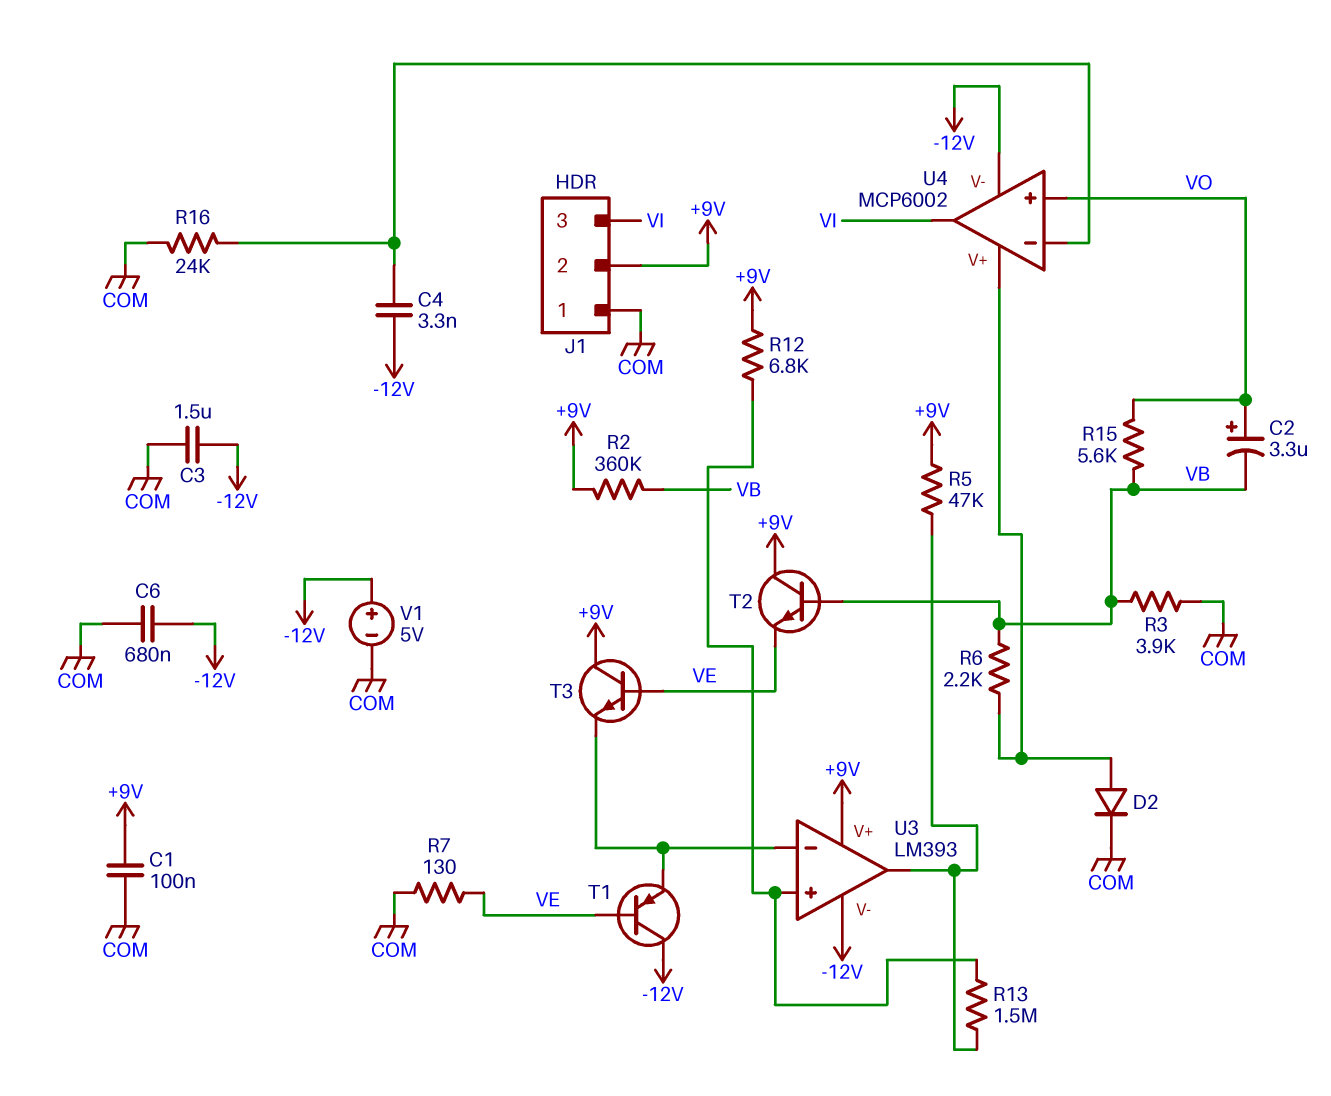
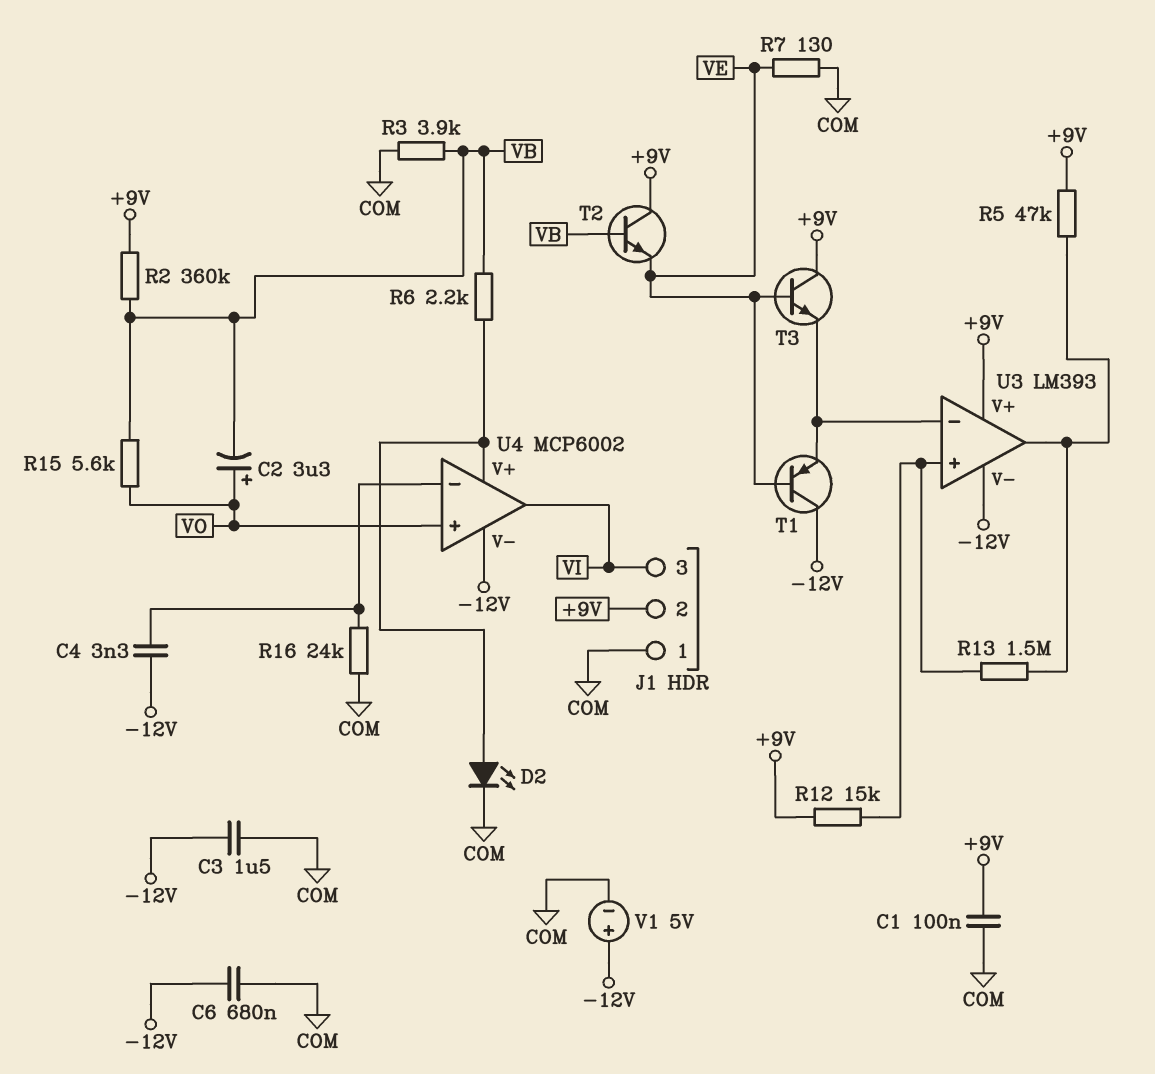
D2: diode (A U4/V+, K COM) -> LED (A U4/V+, K COM)
R12: 6.8k (+9V, U3/in+) -> 15k (+9V, U3/in+)

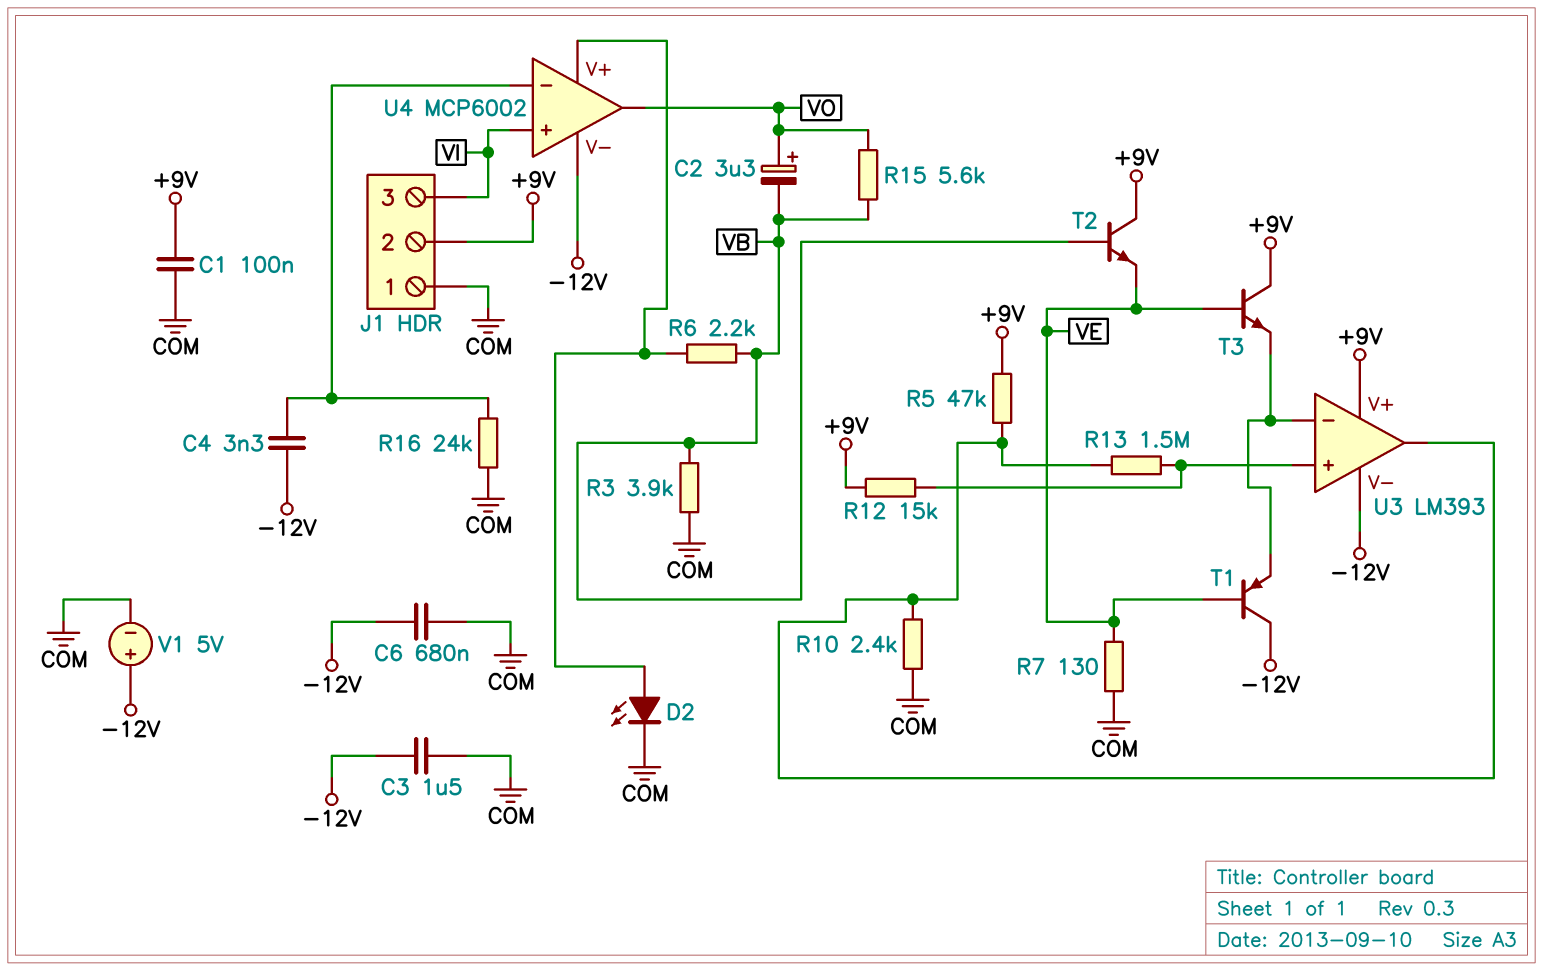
R2: 360k (+9V, VB) -> none
R10: none -> 2.4k (COM, U3/out)
U4 pin in+: VO -> VI
U4 pin out: VI -> VO

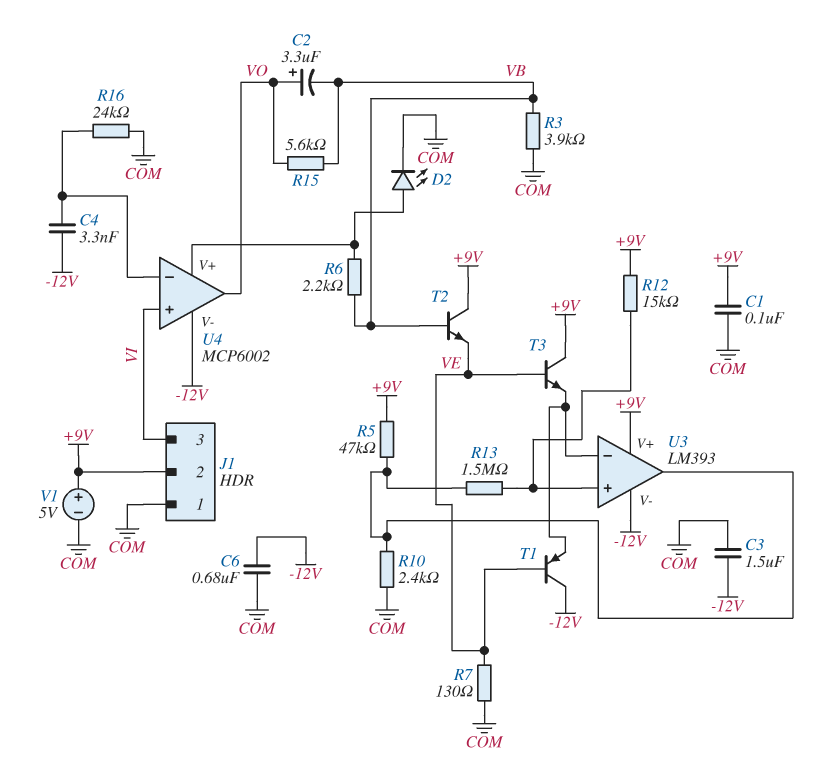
V1: 5V (plus -12V, minus COM) -> 5V (plus +9V, minus COM)

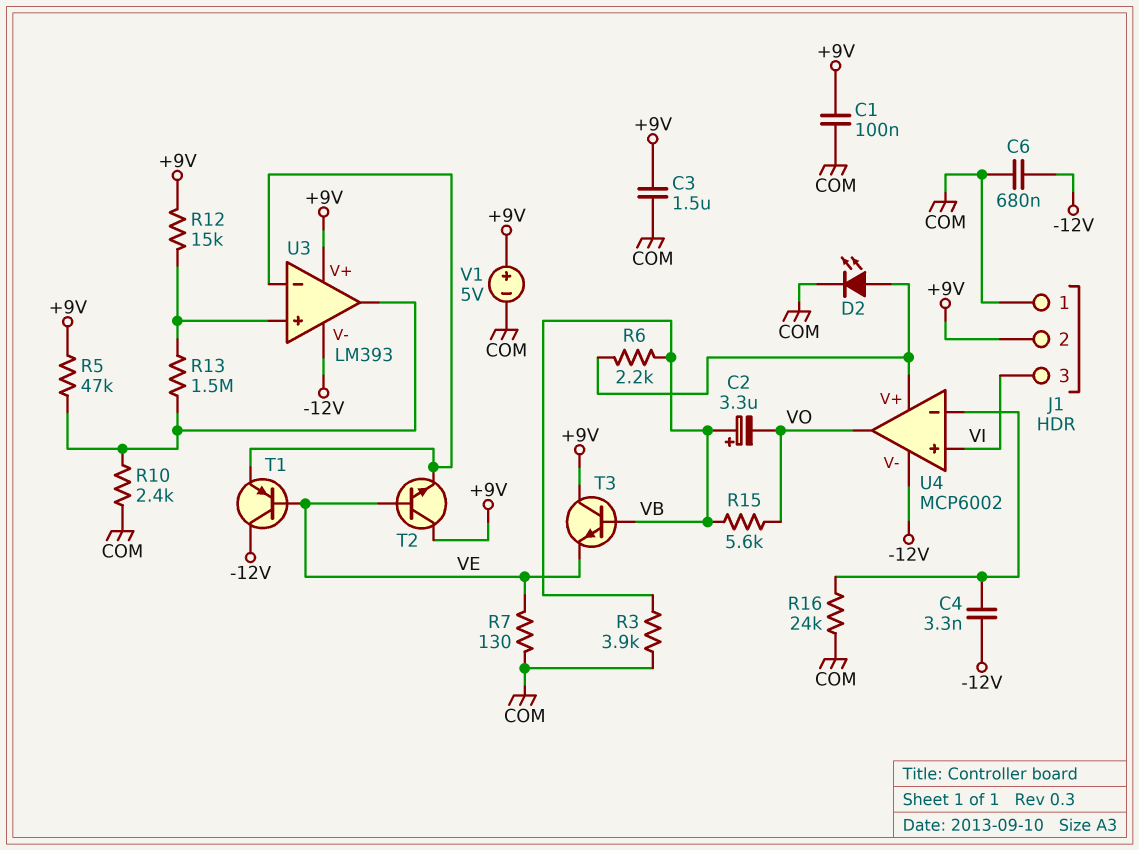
C2: 3.3uF (plus VO, minus VB) -> 3.3uF (plus VB, minus VO)
C3: 1.5uF (-12V, COM) -> 1.5uF (+9V, COM)
T2: NPN (B VB, C +9V, E VE) -> NPN (B VE, C +9V, E U3/in-)
T3: NPN (B VE, C +9V, E U3/in-) -> NPN (B VB, C +9V, E VE)

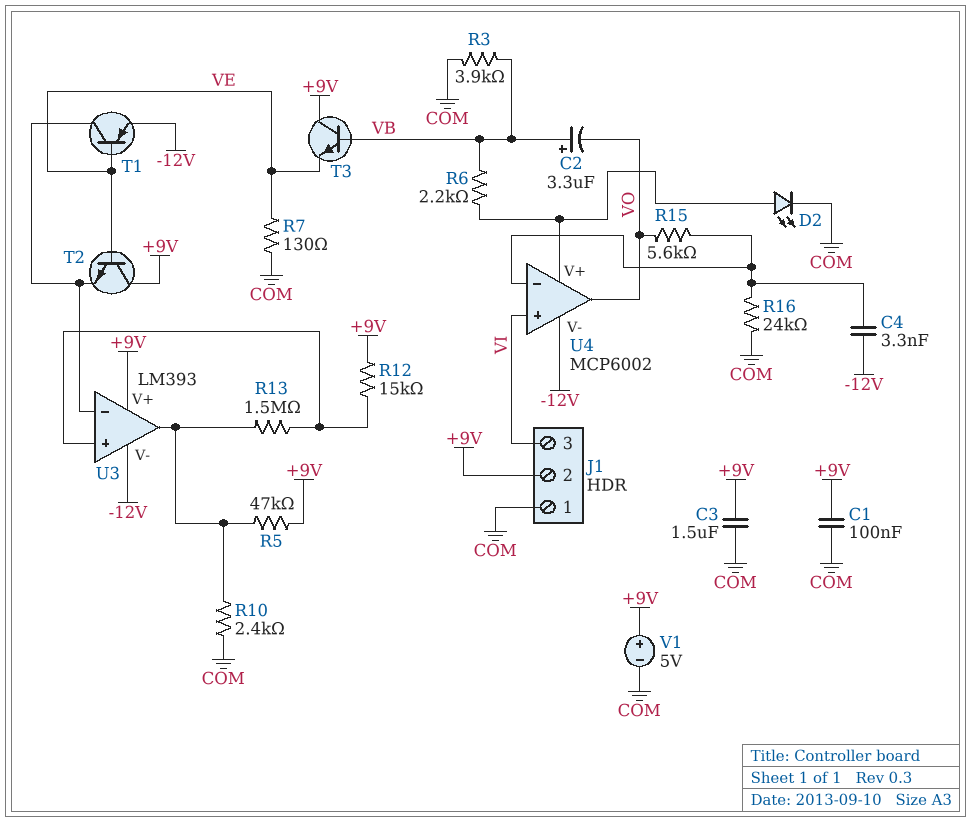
C6: 680nF (-12V, COM) -> none
R15: 5.6k (VB, VO) -> 5.6k (U4/in-, VO)
T1: PNP (B VE, C -12V, E U3/in-) -> PNP (B VE, C U3/in-, E -12V)

